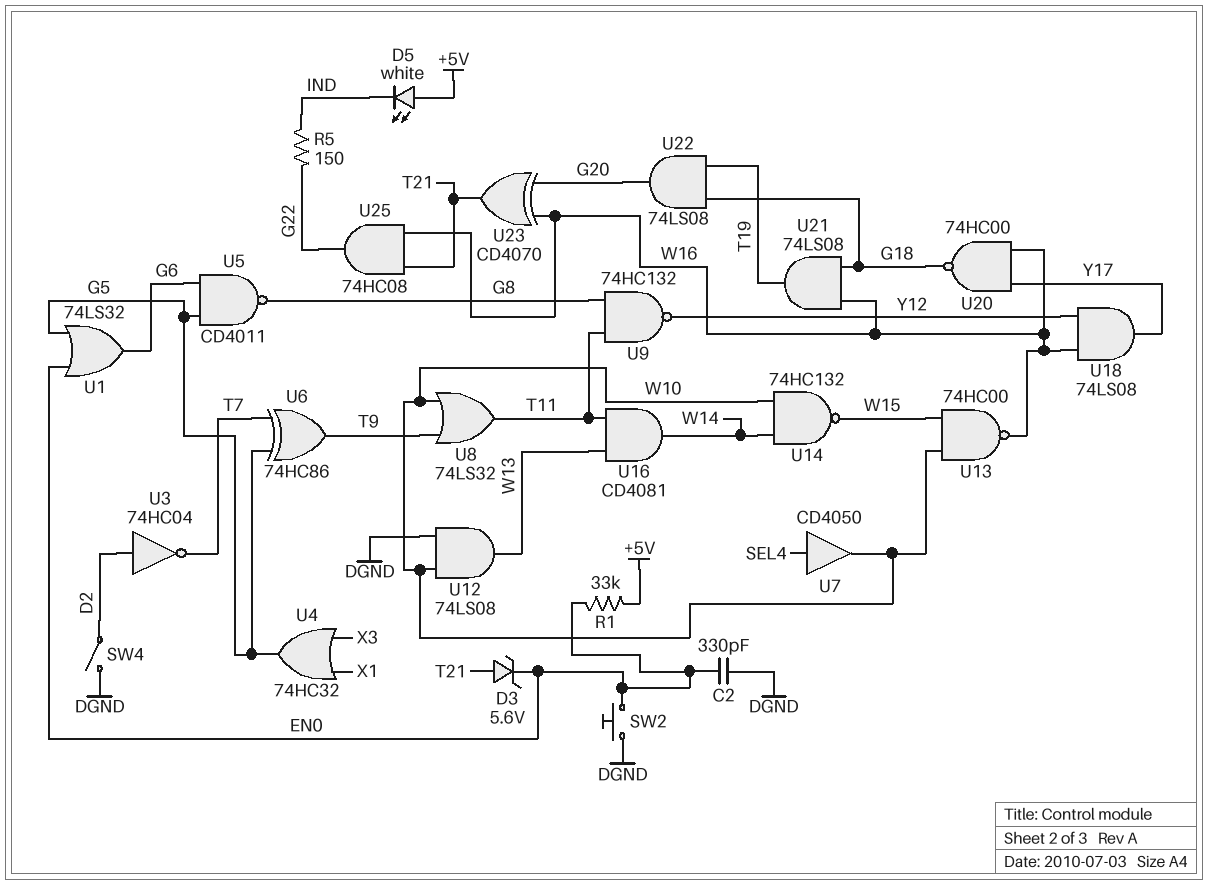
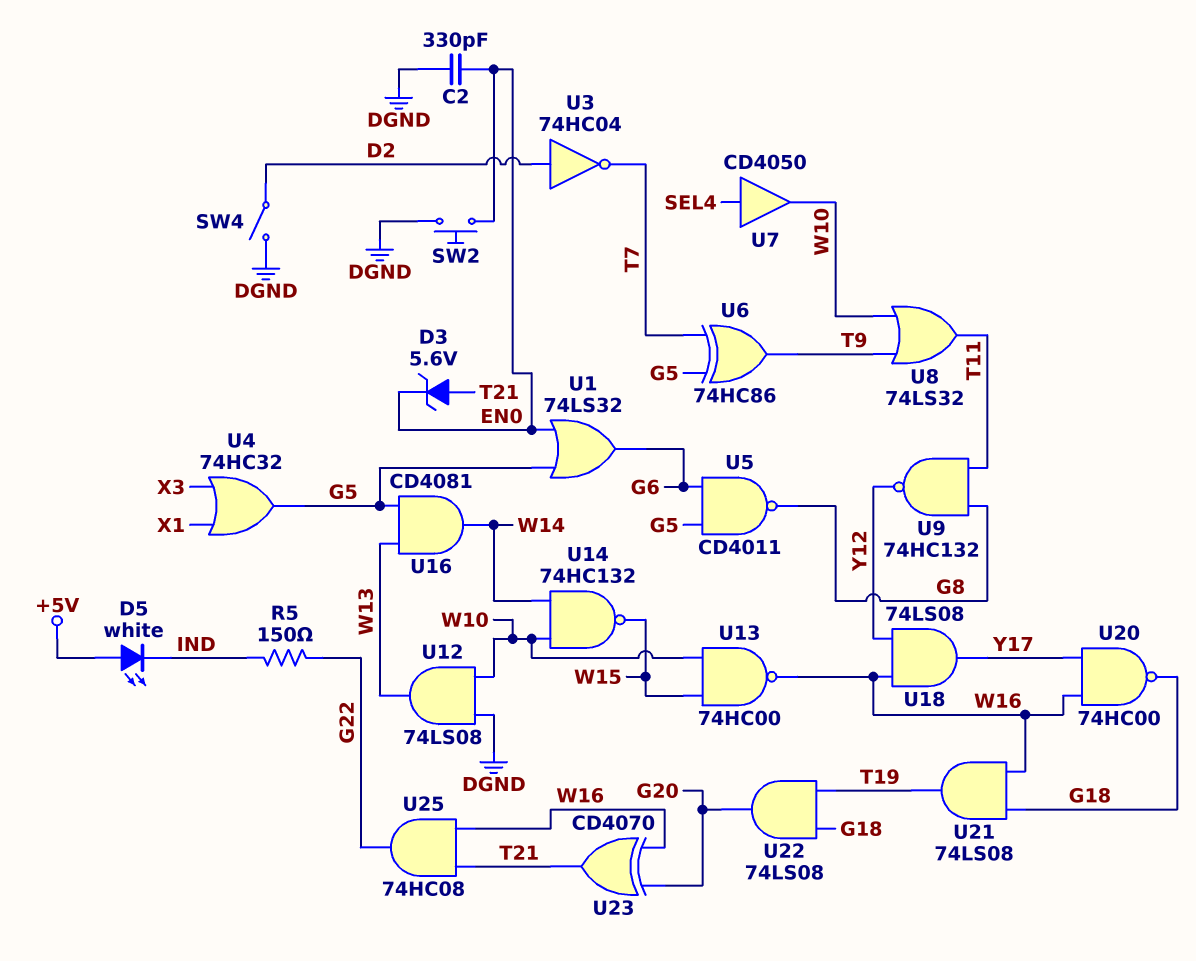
R1: 33k (+5V, EN0) -> none
U16: AND CD4081 (in T11, in W13, out W14) -> AND CD4081 (in G5, in W13, out W14)

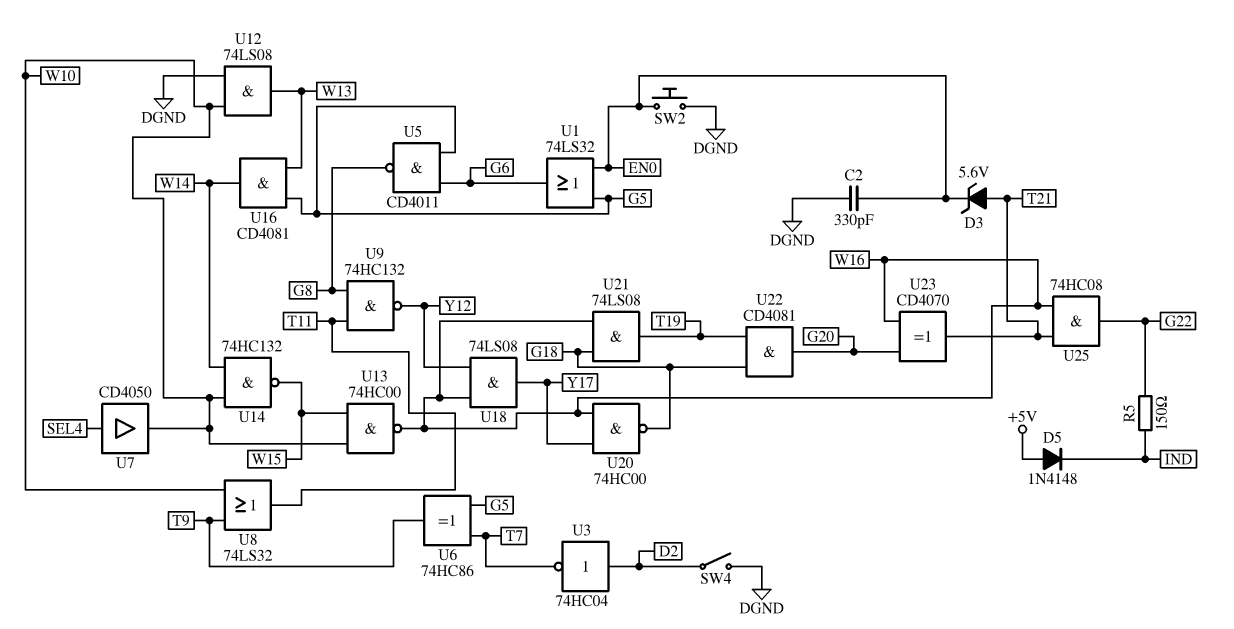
D5: LED white (A +5V, K IND) -> diode 1N4148 (A +5V, K IND)
U4: OR 74HC32 (in X1, in X3, out G5) -> none
U22: AND 74LS08 (in G18, in T19, out G20) -> AND CD4081 (in G18, in T19, out G20)

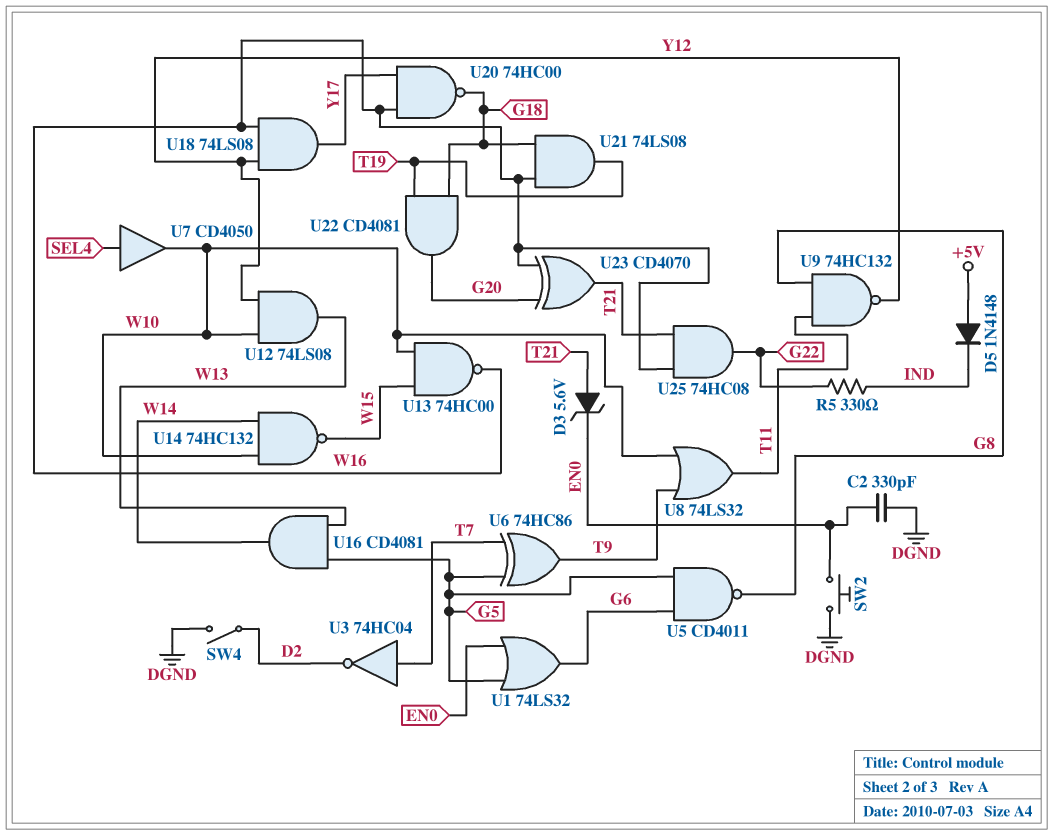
R5: 150 (G22, IND) -> 330 (G22, IND)
U3: NOT 74HC04 (in D2, out T7) -> NOT 74HC04 (in T7, out D2)
U12: AND 74LS08 (in DGND, in W10, out W13) -> AND 74LS08 (in W10, in Y12, out W13)

